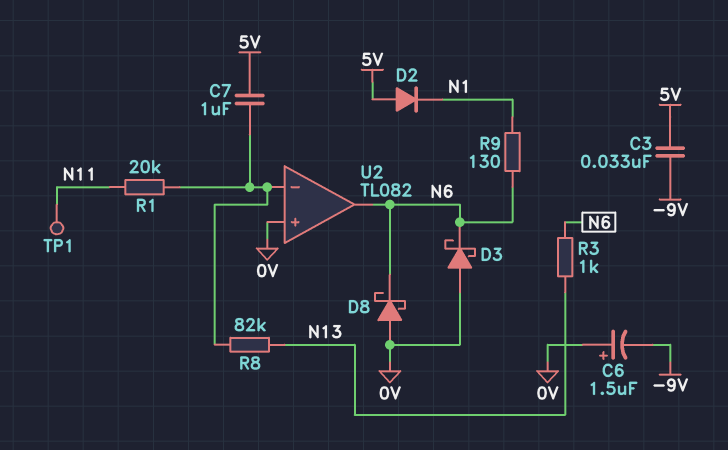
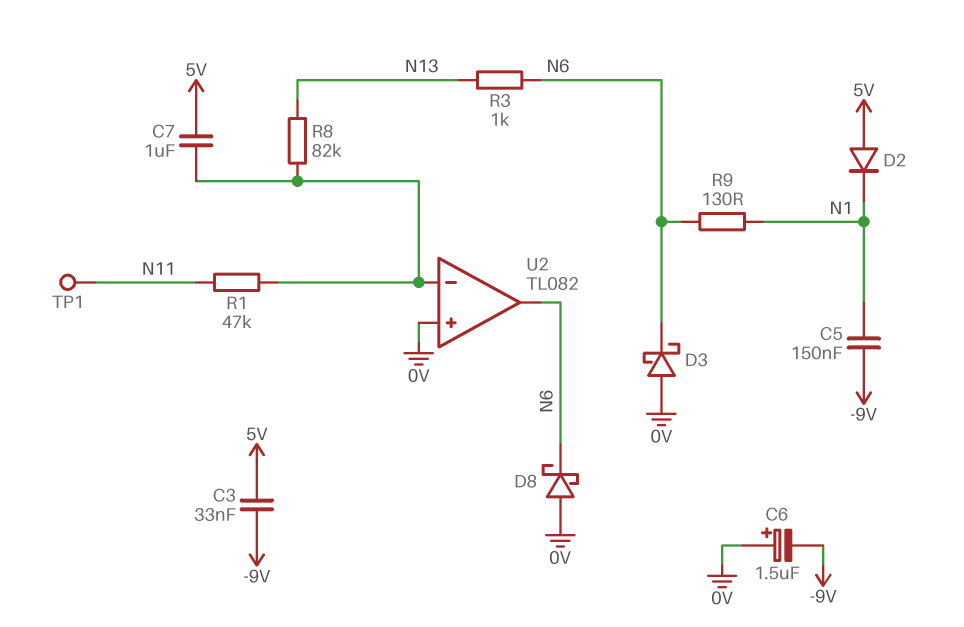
C5: none -> 150nF (-9V, N1)
R1: 20k (N11, U2/in-) -> 47k (N11, U2/in-)

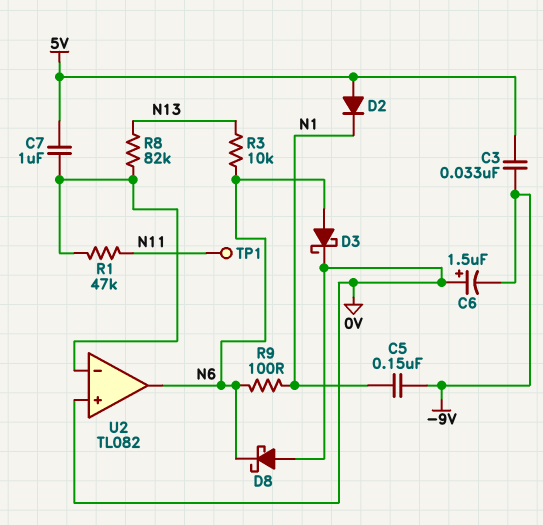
D3: schottky (A 0V, K N6) -> schottky (A N6, K 0V)
R3: 1k (N6, N13) -> 10k (N6, N13)
R9: 130 (N1, N6) -> 100 (N1, N6)

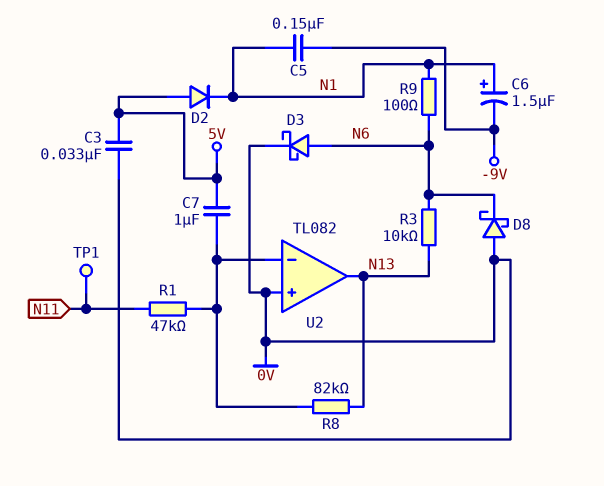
C3: 33nF (-9V, 5V) -> 33nF (0V, 5V)
C6: 1.5uF (plus 0V, minus -9V) -> 1.5uF (plus N1, minus -9V)
U2 pin out: N6 -> N13

